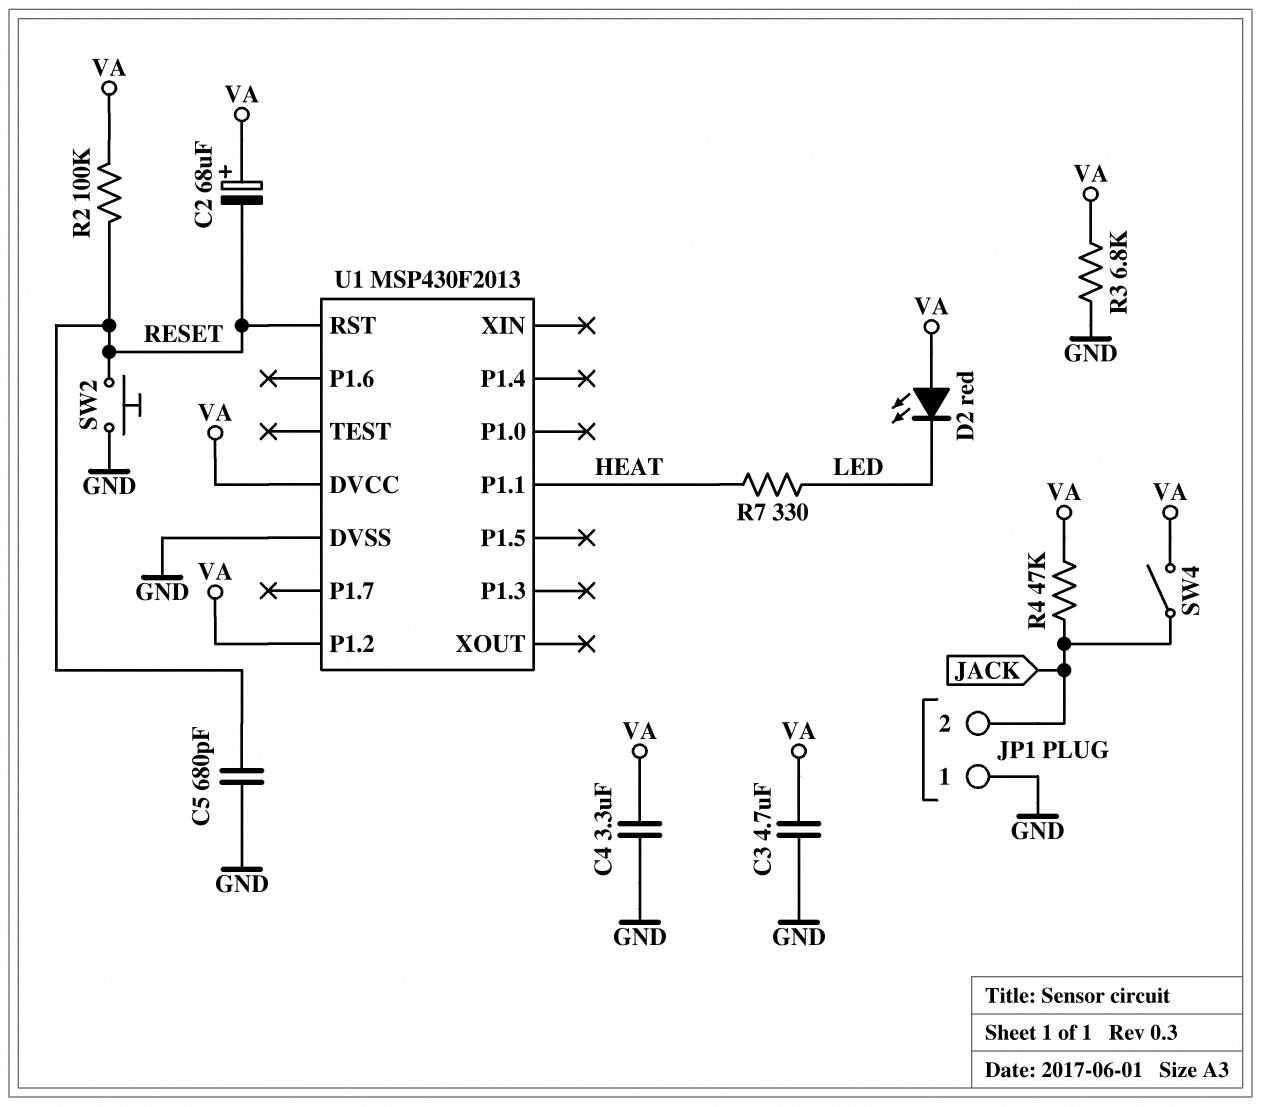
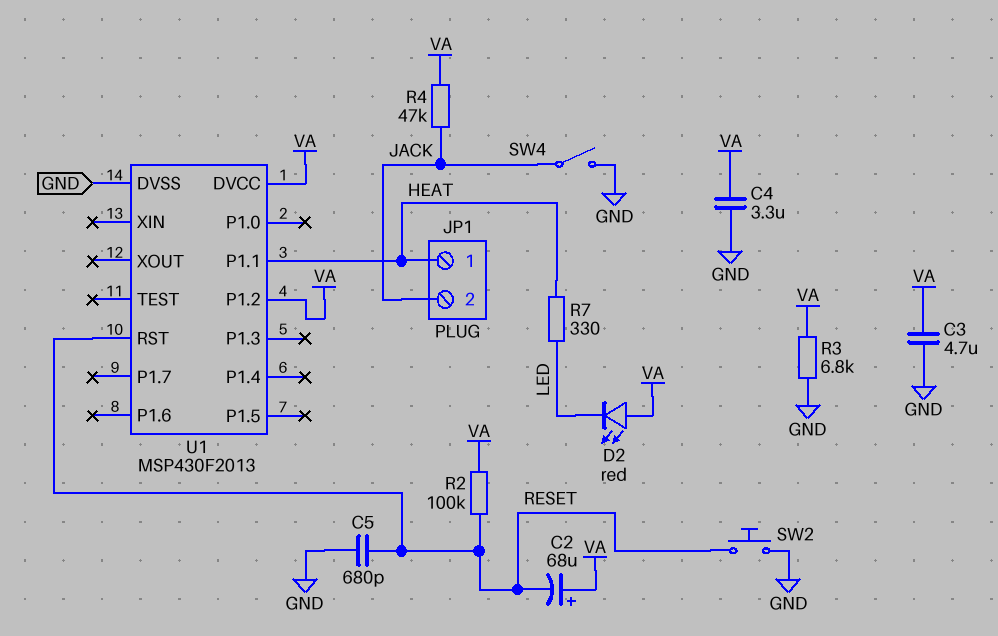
JP1 pin 1: GND -> HEAT
SW4: switch (JACK, VA) -> switch (GND, JACK)

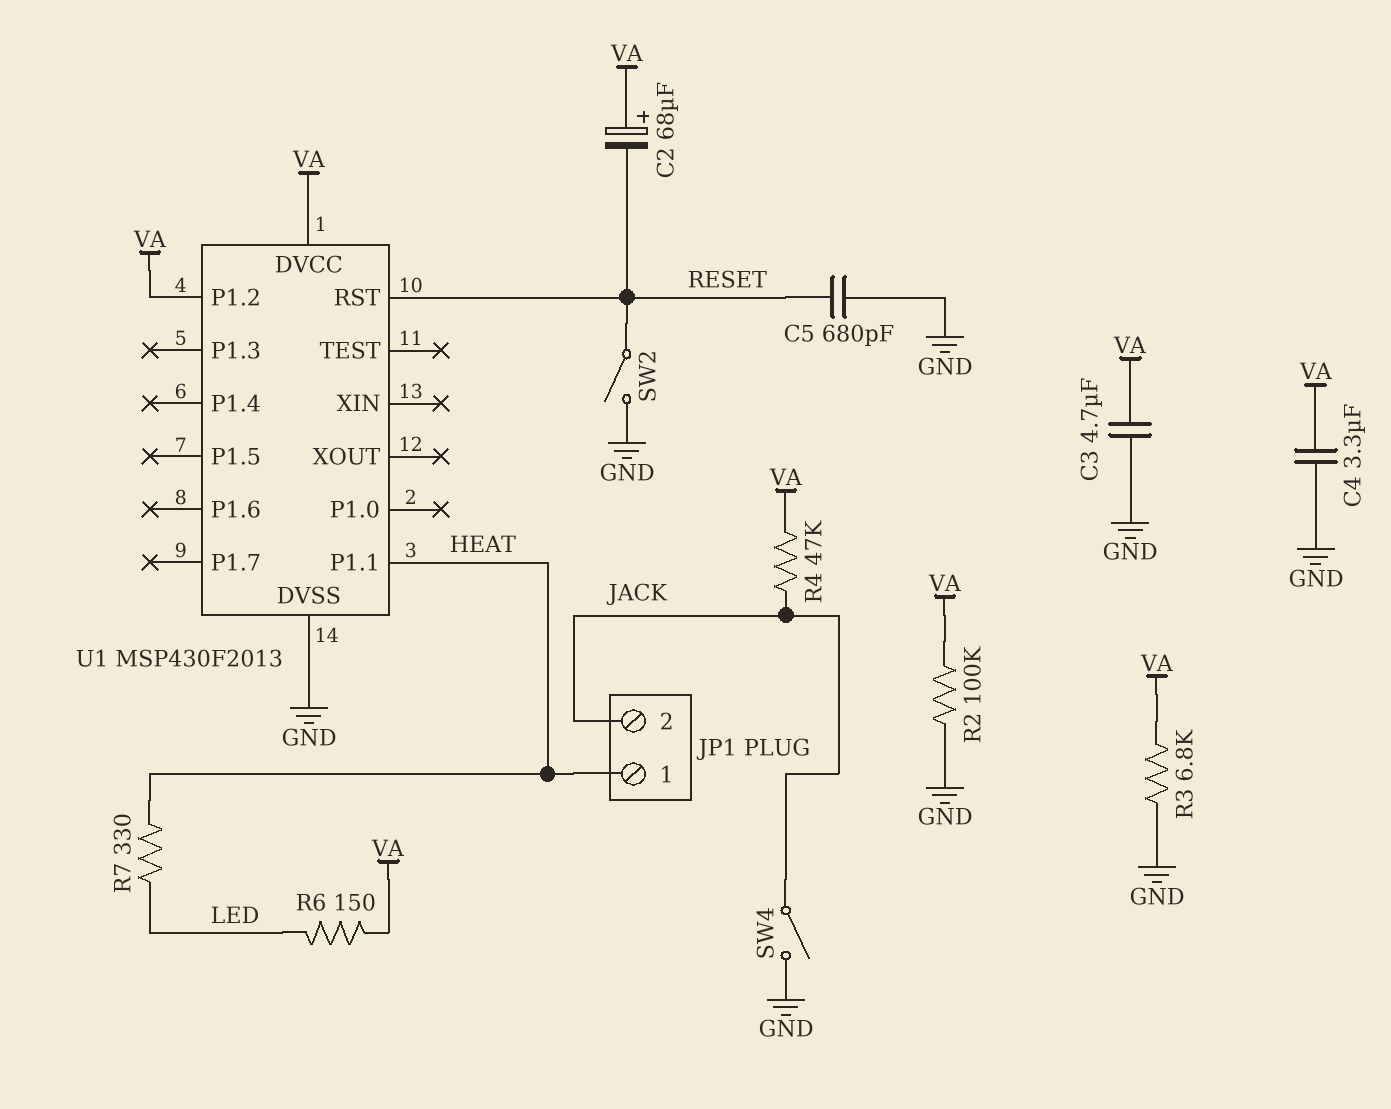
D2: LED red (A VA, K LED) -> none
R2: 100k (RESET, VA) -> 100k (GND, VA)
R6: none -> 150 (LED, VA)
SW2: button (GND, RESET) -> switch (GND, RESET)

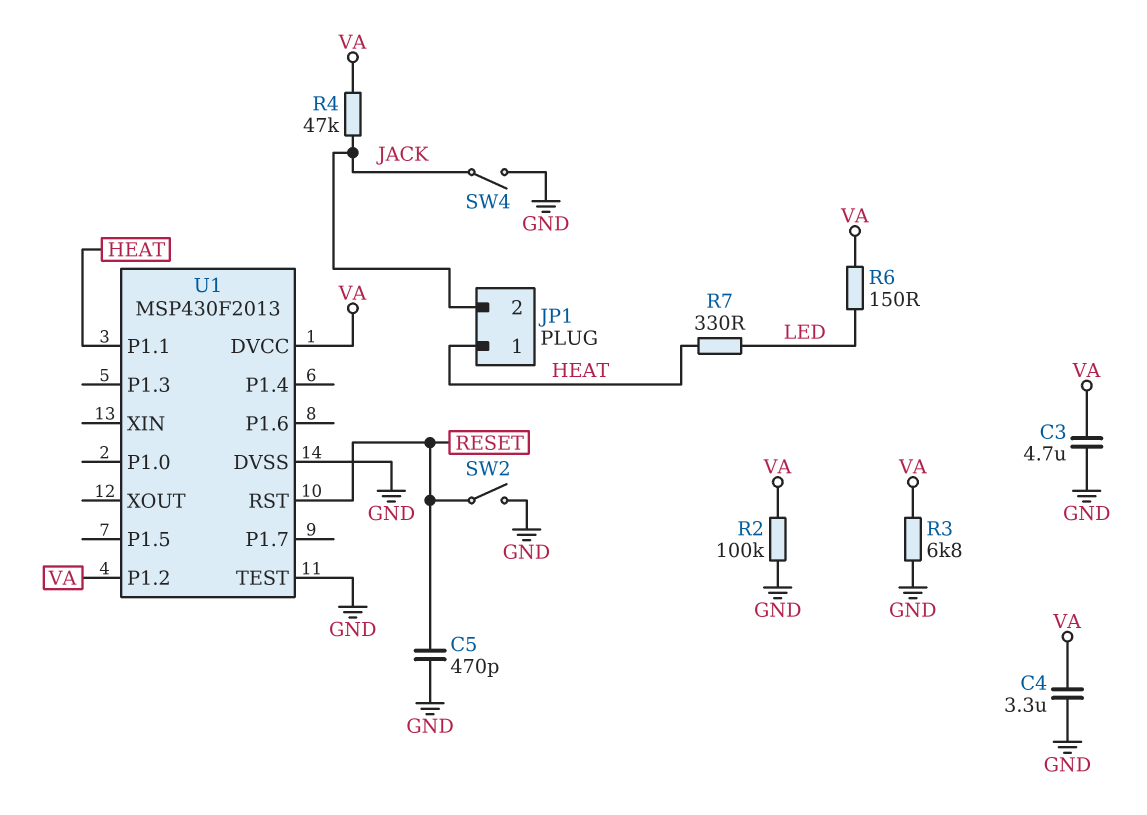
C2: 68uF (plus VA, minus RESET) -> none
C5: 680pF (GND, RESET) -> 470pF (GND, RESET)
U1 pin TEST: none -> GND

